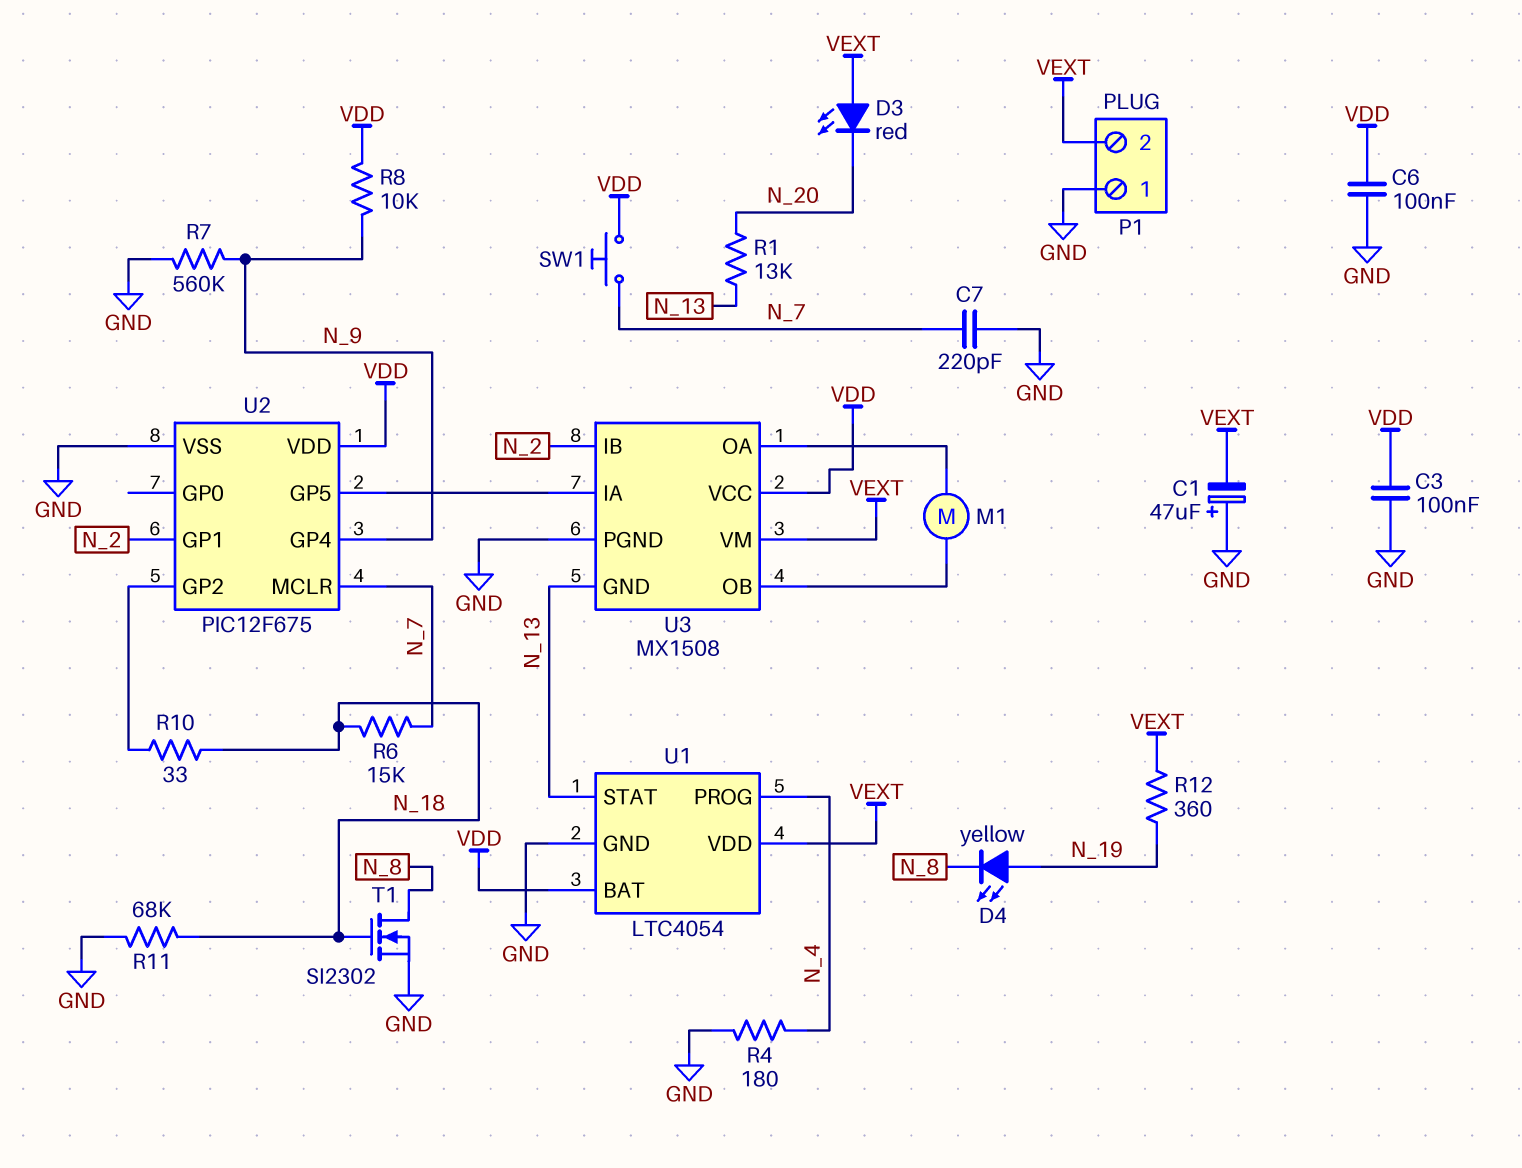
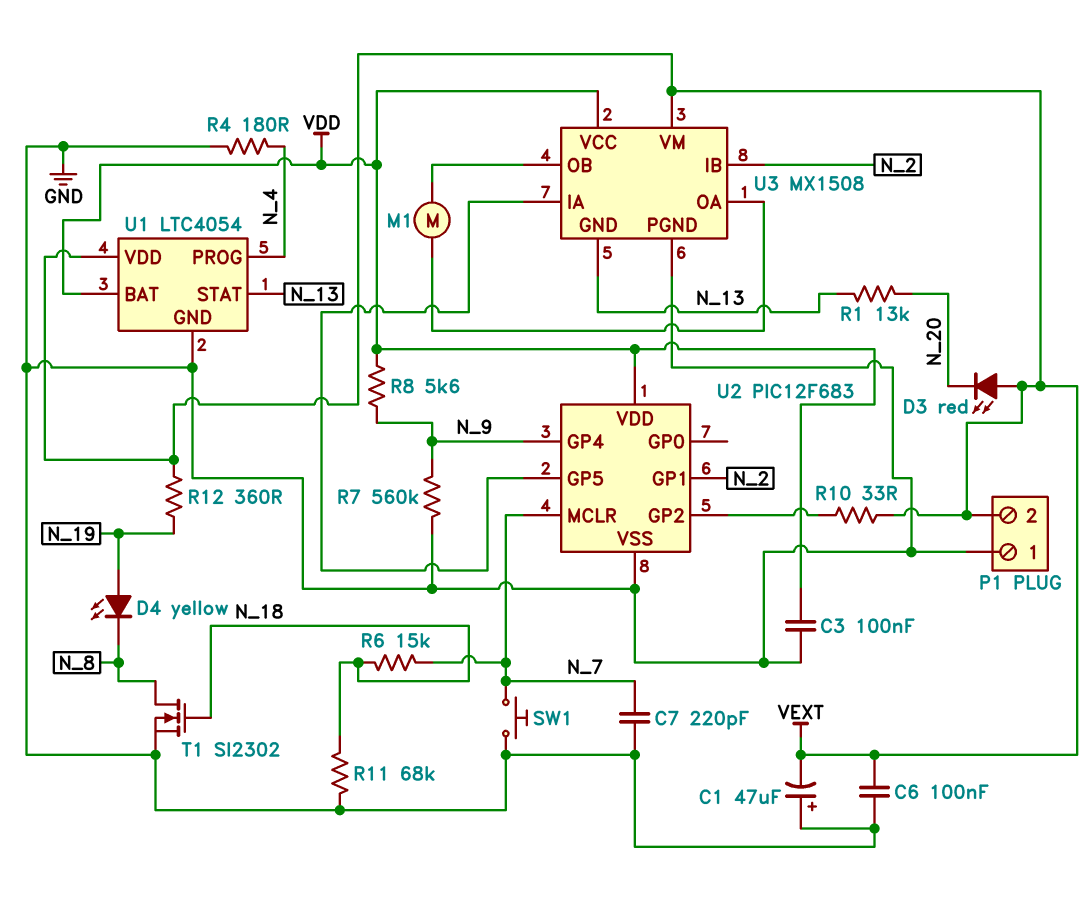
C6: 100nF (GND, VDD) -> 100nF (GND, VEXT)
R8: 10k (N_9, VDD) -> 5.6k (N_9, VDD)
R10: 33 (N_18, U2/GP2) -> 33 (U2/GP2, VEXT)
SW1: button (N_7, VDD) -> button (GND, N_7)
U2: PIC12F675 -> PIC12F683

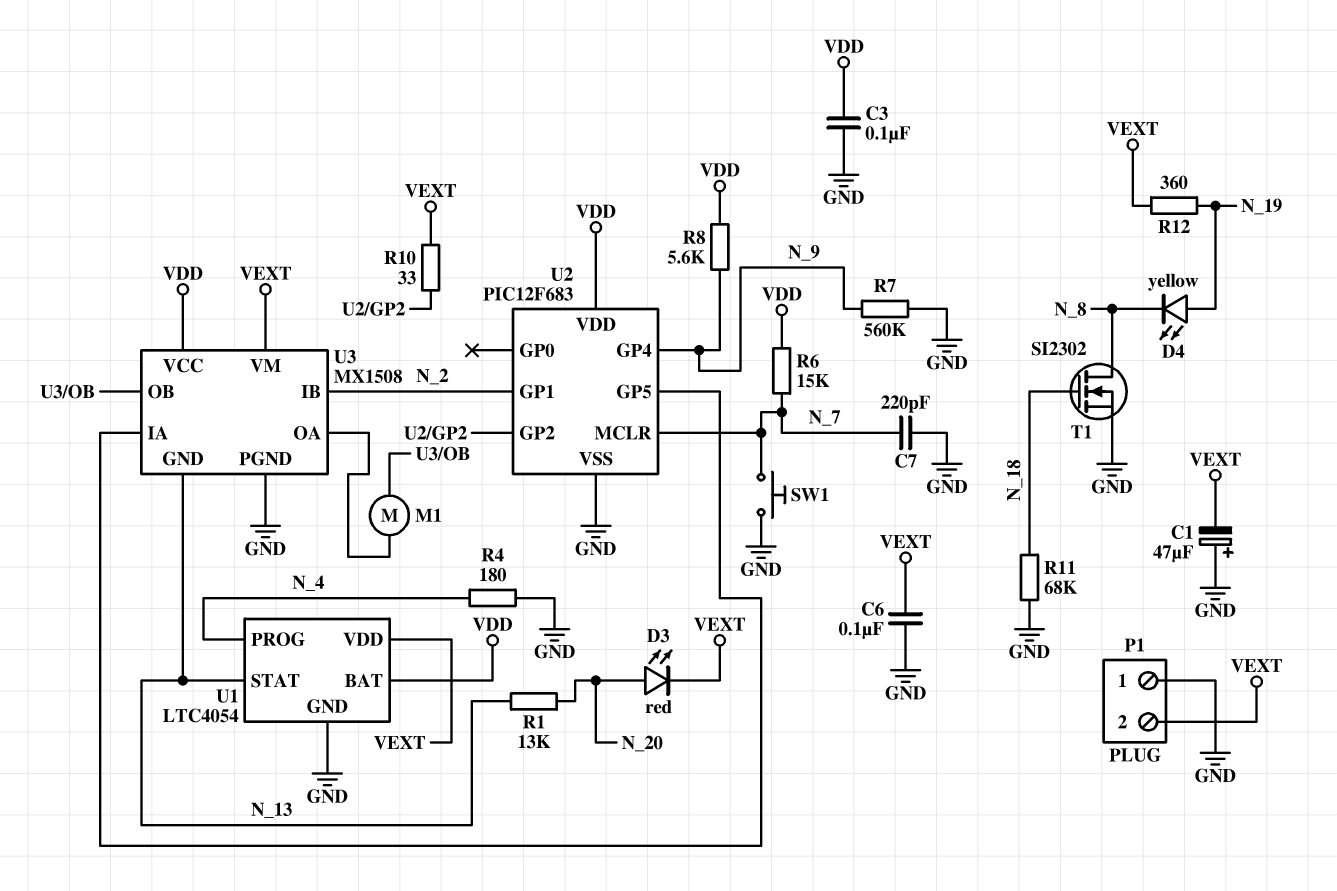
D3: LED red (A VEXT, K N_20) -> LED red (A N_20, K VEXT)
R6: 15k (N_7, N_18) -> 15k (N_7, VDD)

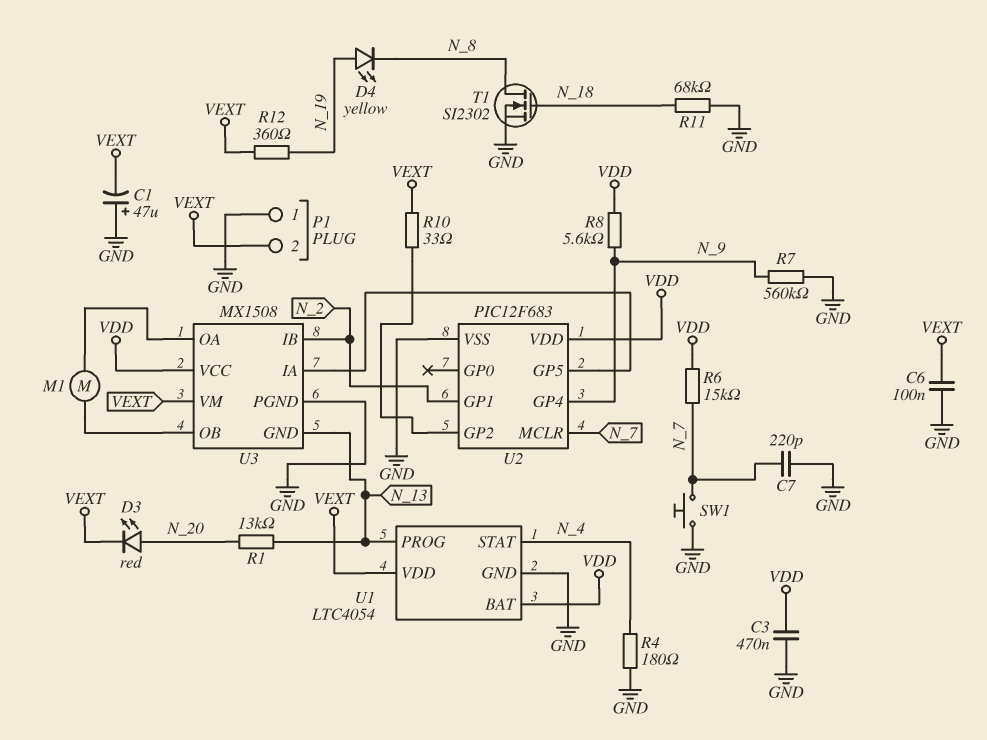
C3: 100nF (GND, VDD) -> 470nF (GND, VDD)
U1 pin PROG: N_4 -> N_13
U1 pin STAT: N_13 -> N_4

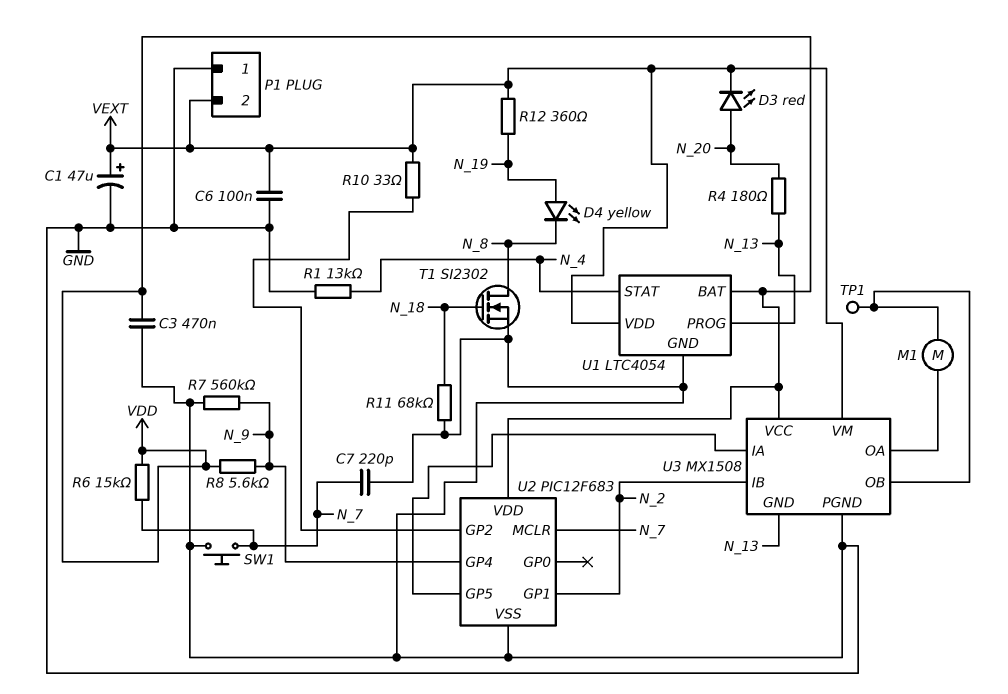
C1: 47uF (plus GND, minus VEXT) -> 47uF (plus VEXT, minus GND)
R1: 13k (N_13, N_20) -> 13k (GND, N_4)
R4: 180 (GND, N_4) -> 180 (N_13, N_20)
TP1: none -> test point (U3/OB)

